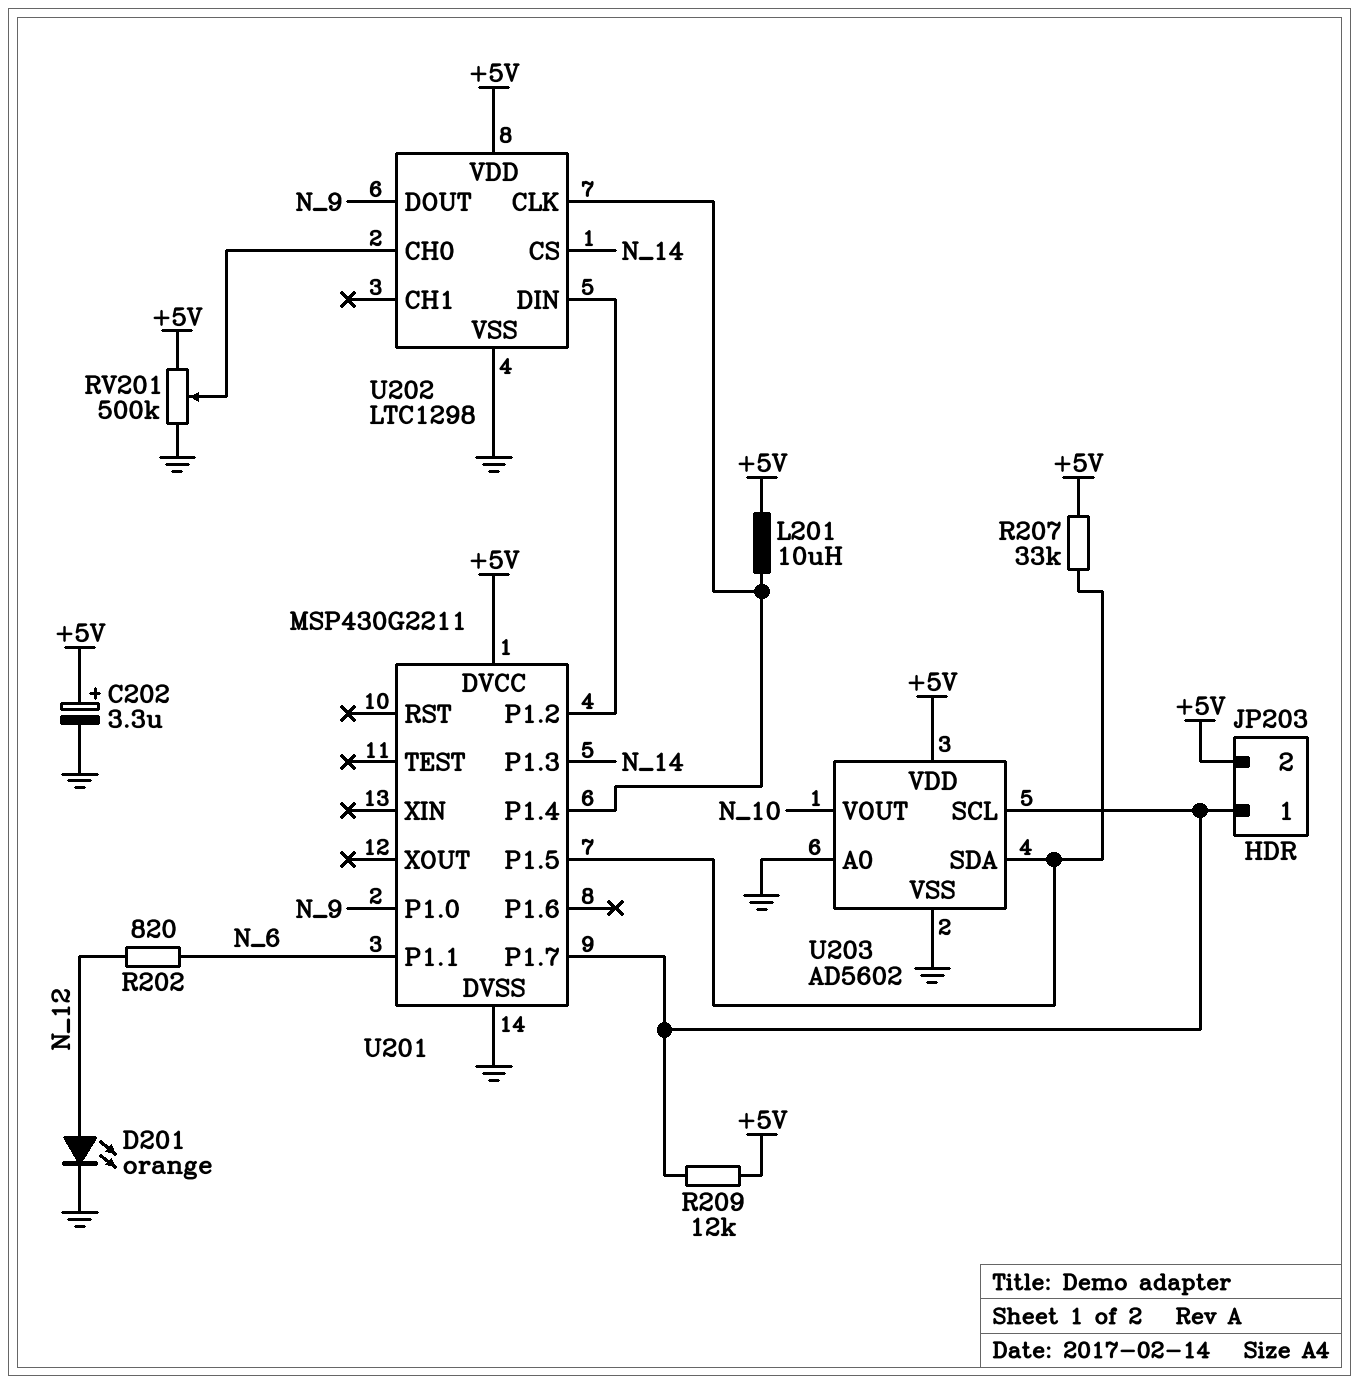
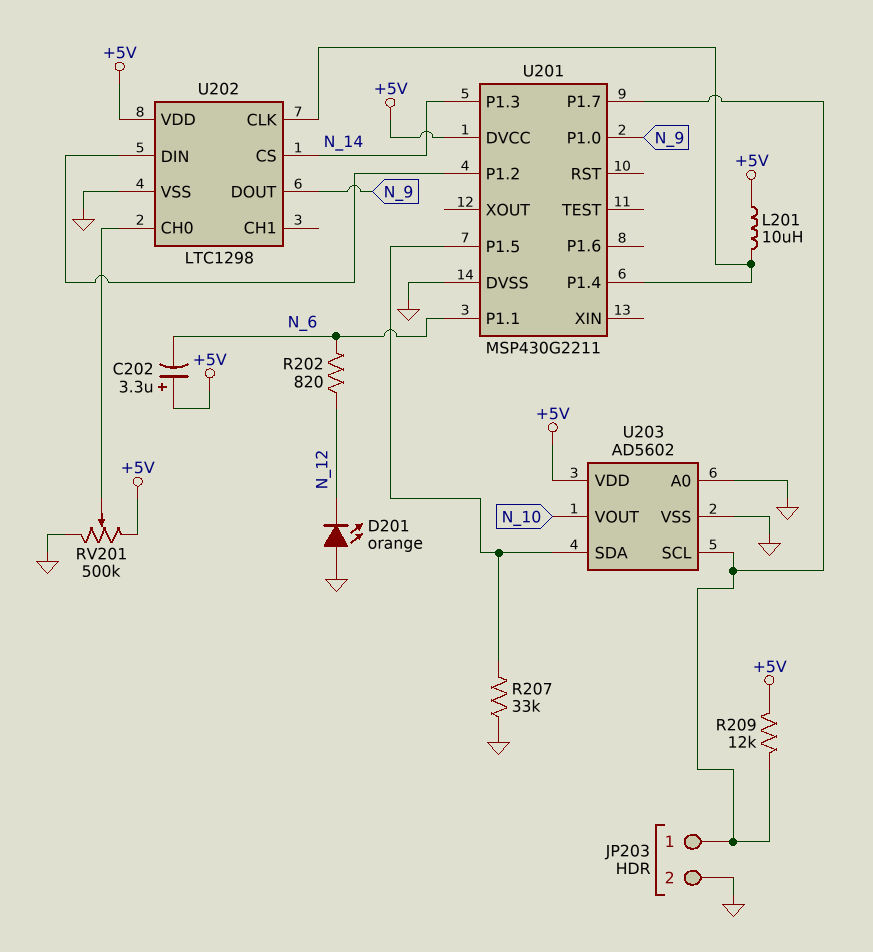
C202: 3.3uF (plus +5V, minus GND) -> 3.3uF (plus +5V, minus N_6)
D201: LED orange (A N_12, K GND) -> LED orange (A GND, K N_12)
JP203 pin 2: +5V -> GND
R207: 33k (+5V, U201/P1.5) -> 33k (GND, U201/P1.5)

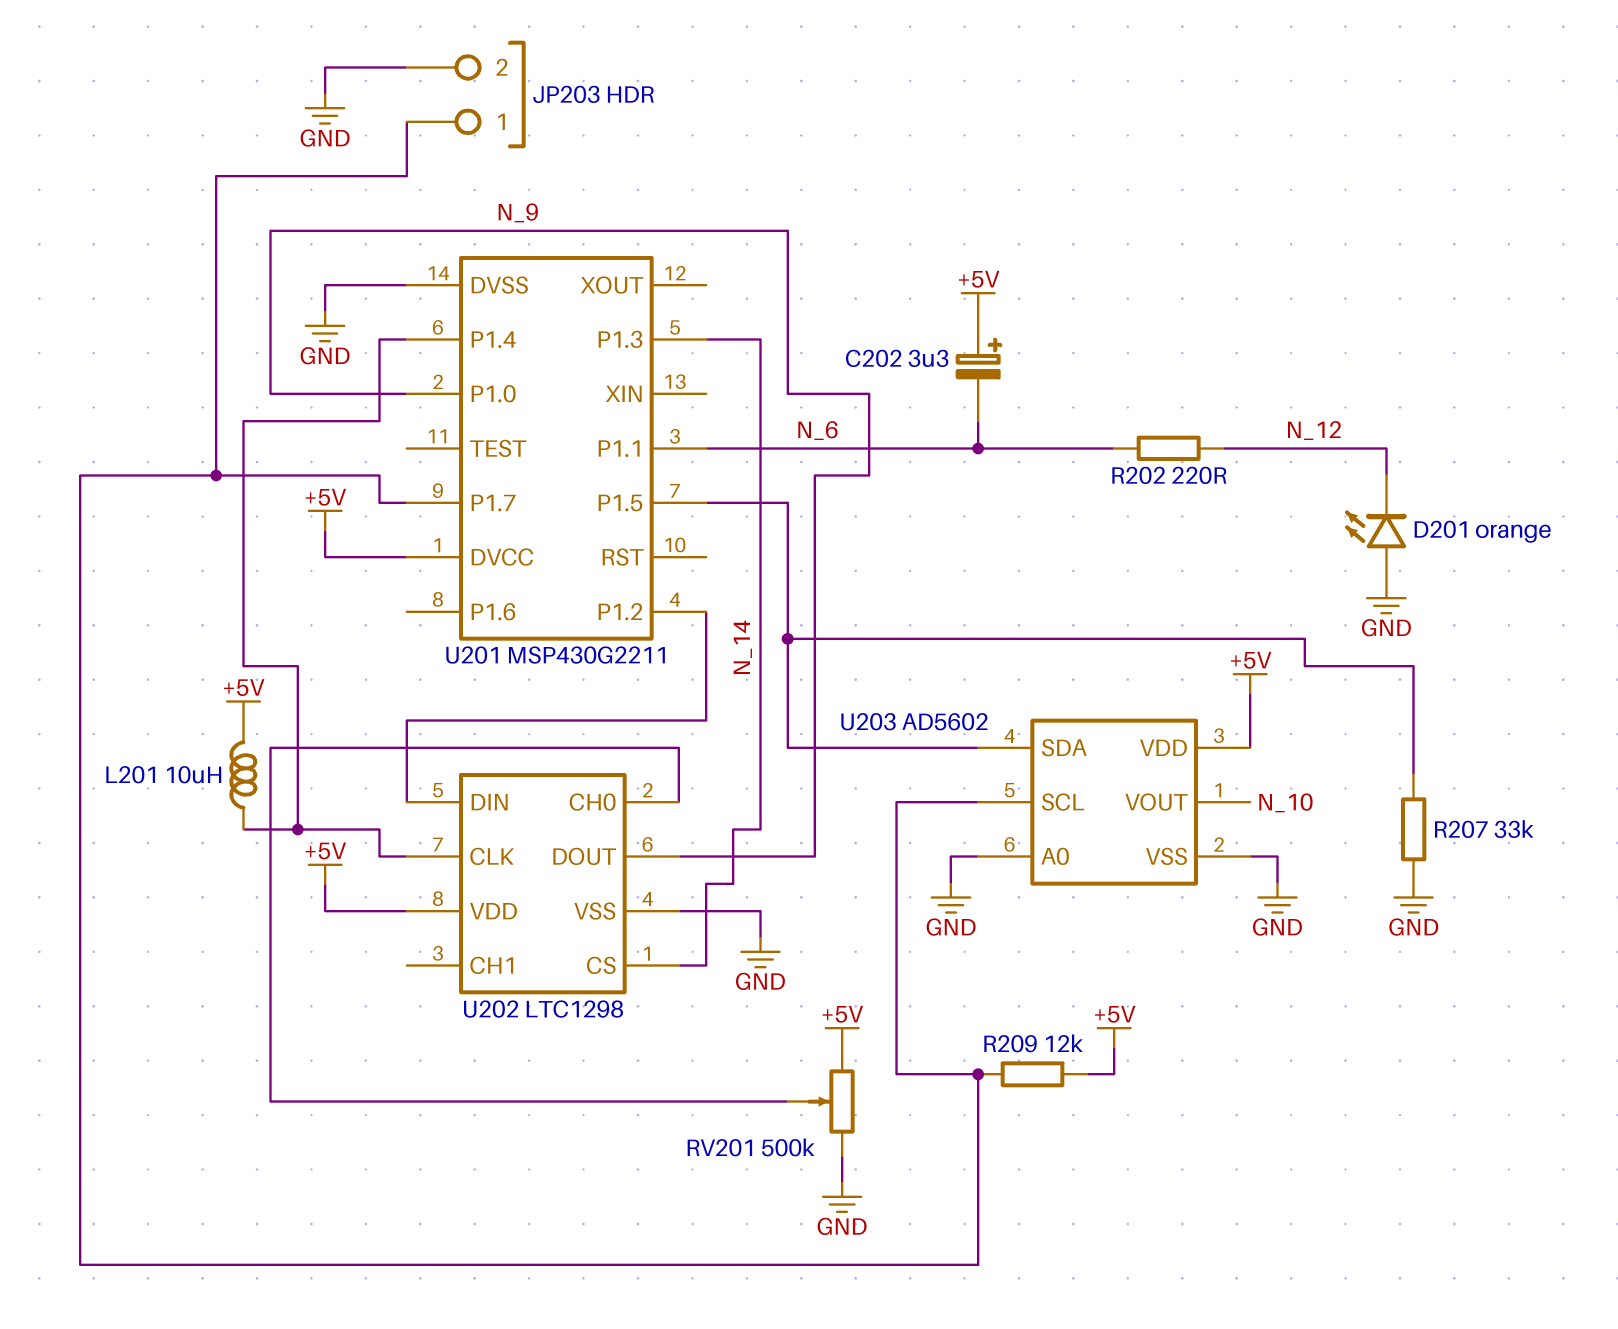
R202: 820 (N_6, N_12) -> 220 (N_6, N_12)

